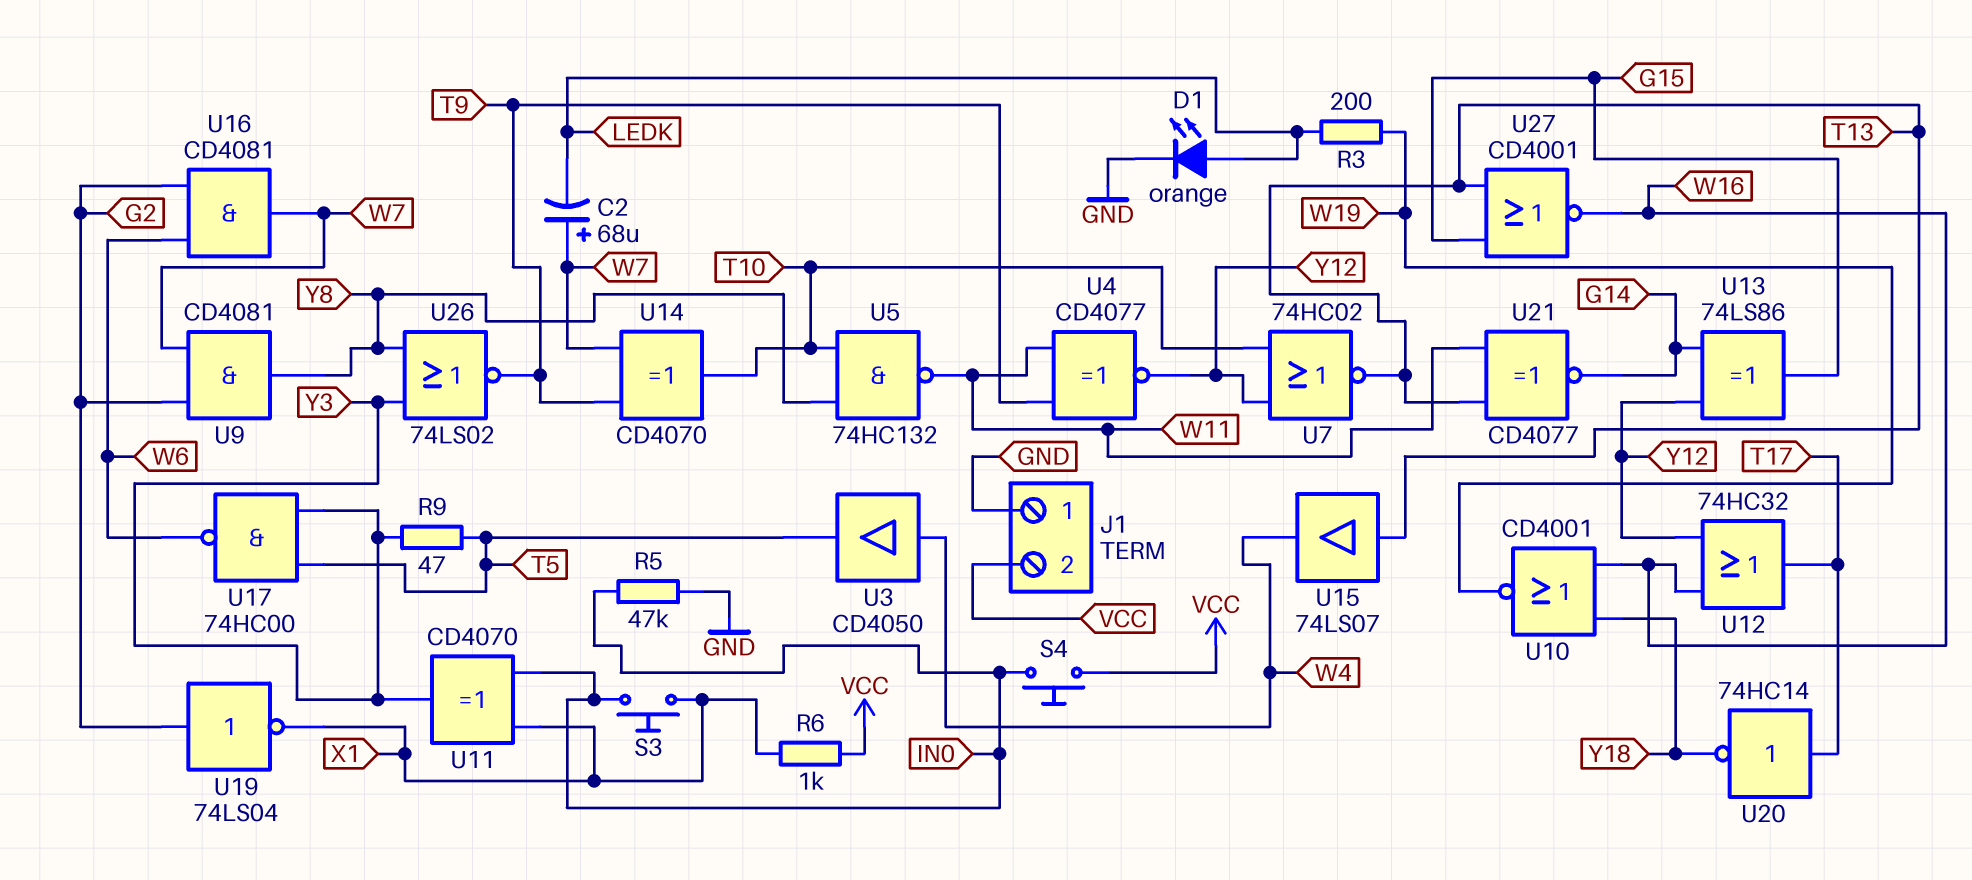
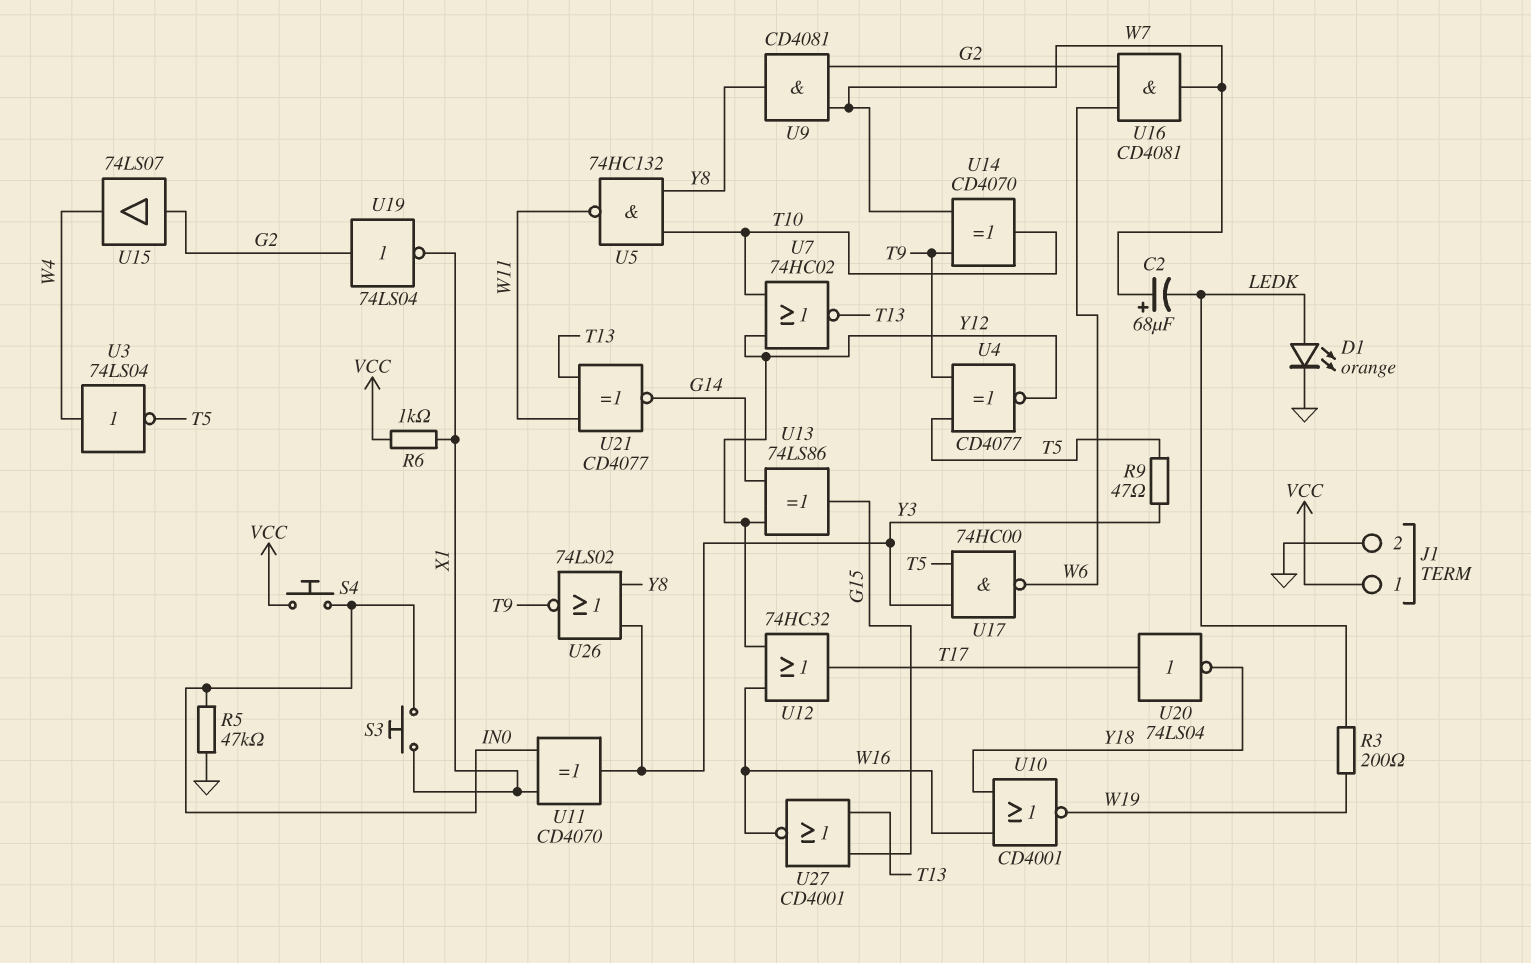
J1 pin 1: GND -> VCC
J1 pin 2: VCC -> GND
U3: buffer CD4050 (in W4, out T5) -> NOT 74LS04 (in W4, out T5)
U4: XNOR CD4077 (in T9, in W11, out Y12) -> XNOR CD4077 (in T5, in T9, out Y12)
U15: buffer 74LS07 (in T13, out W4) -> buffer 74LS07 (in G2, out W4)
U20: NOT 74HC14 (in T17, out Y18) -> NOT 74LS04 (in T17, out Y18)

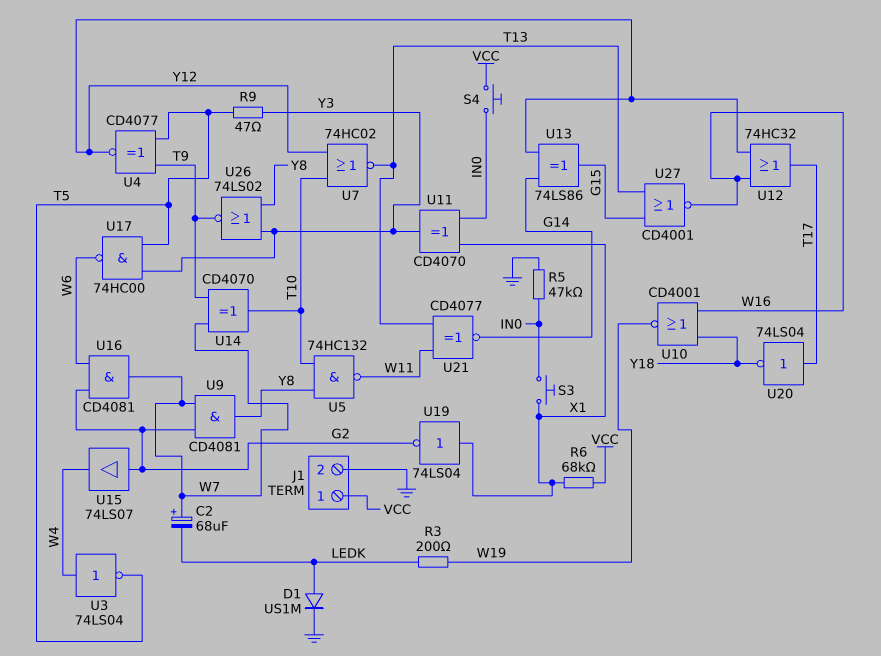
D1: LED orange (A LEDK, K GND) -> diode US1M (A LEDK, K GND)
R6: 1k (VCC, X1) -> 68k (VCC, X1)
U19: NOT 74LS04 (in G2, out X1) -> NOT 74LS04 (in X1, out G2)

